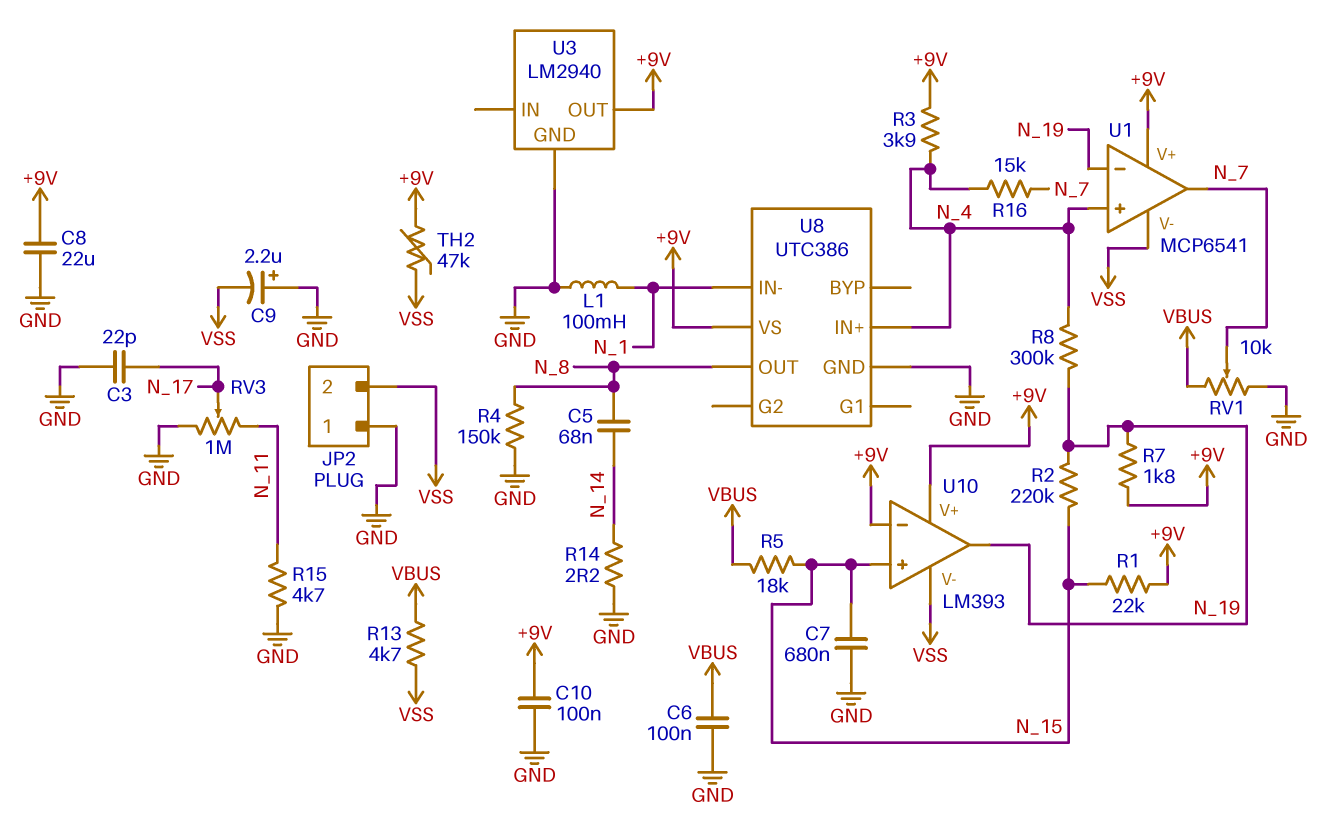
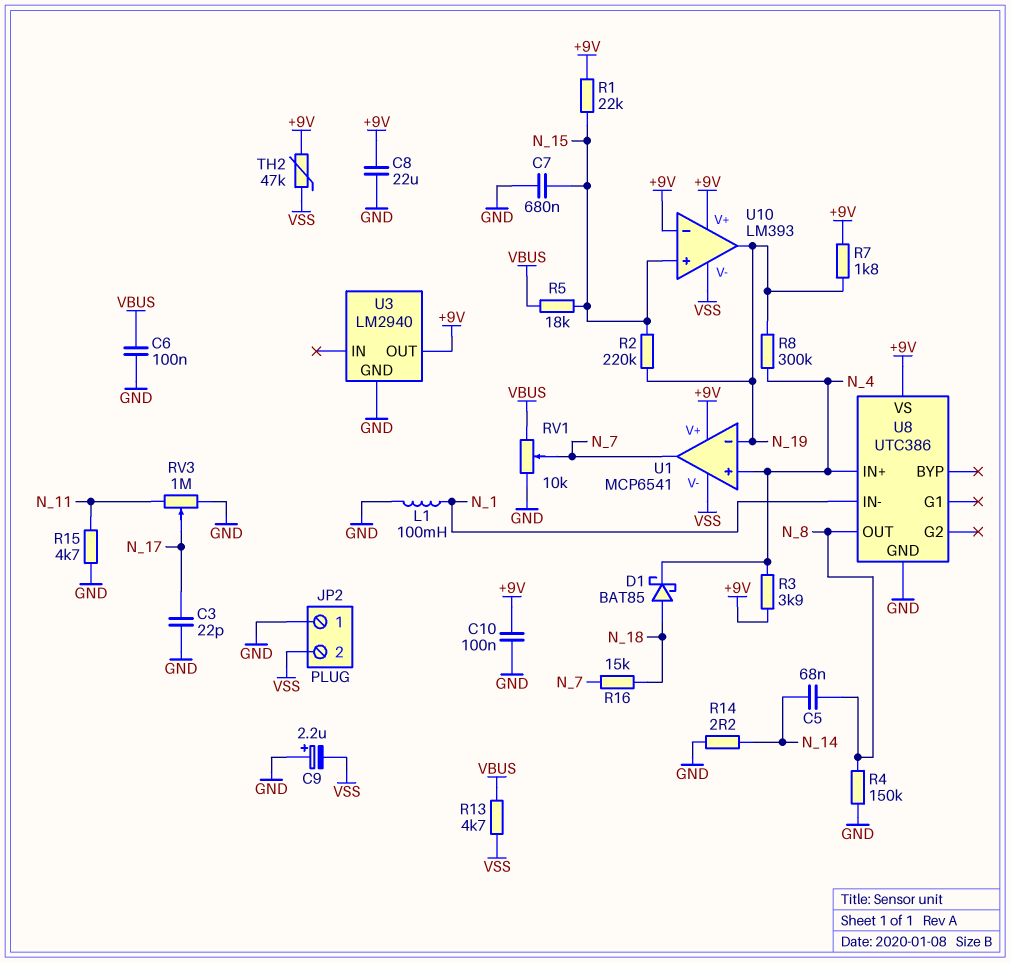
D1: none -> schottky BAT85 (A N_18, K N_4)
R16: 15k (N_4, N_7) -> 15k (N_7, N_18)

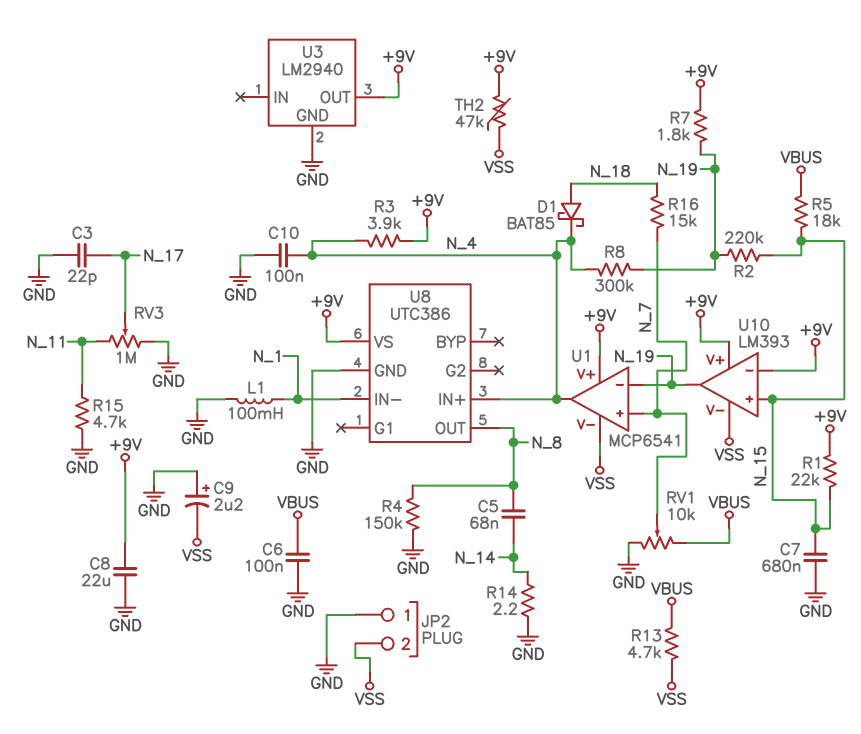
C10: 100nF (+9V, GND) -> 100nF (GND, N_4)
U1 pin in+: N_4 -> N_7
U1 pin out: N_7 -> N_4

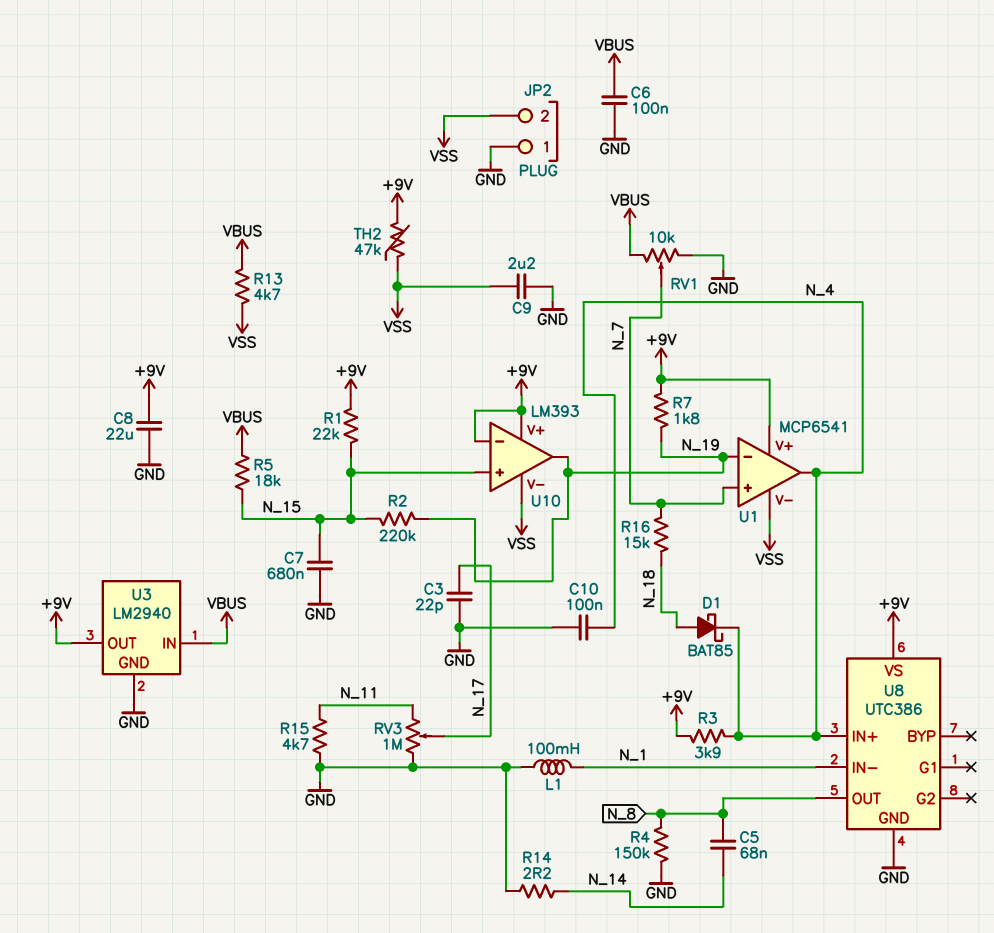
C9: 2.2uF (plus GND, minus VSS) -> 2.2uF (GND, VSS)
R8: 300k (N_4, N_19) -> none
U3 pin IN: none -> VBUS

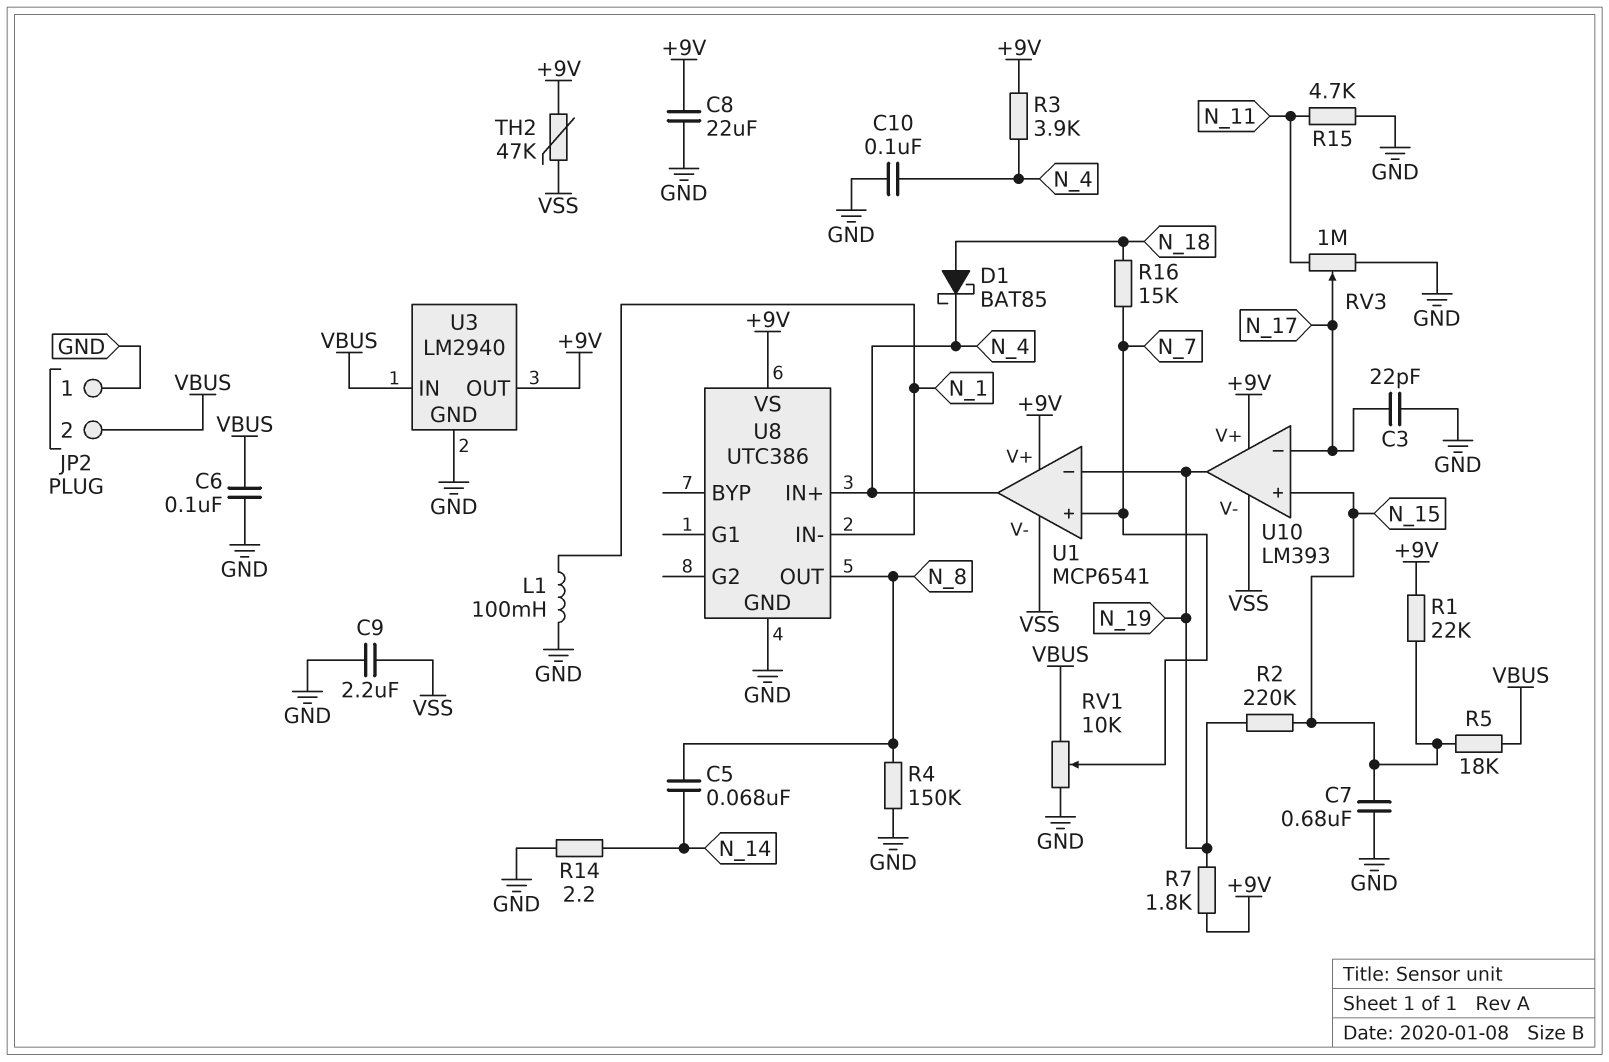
JP2 pin 2: VSS -> VBUS
R13: 4.7k (VBUS, VSS) -> none
U10 pin in-: +9V -> N_17

